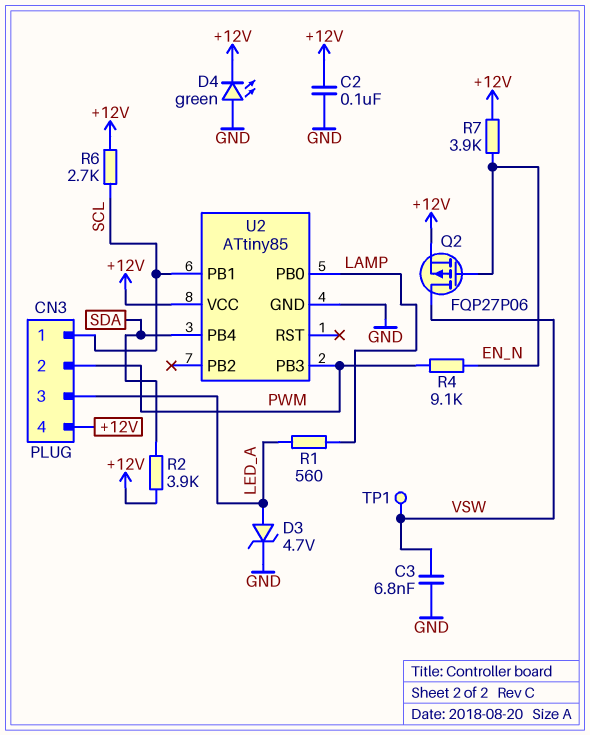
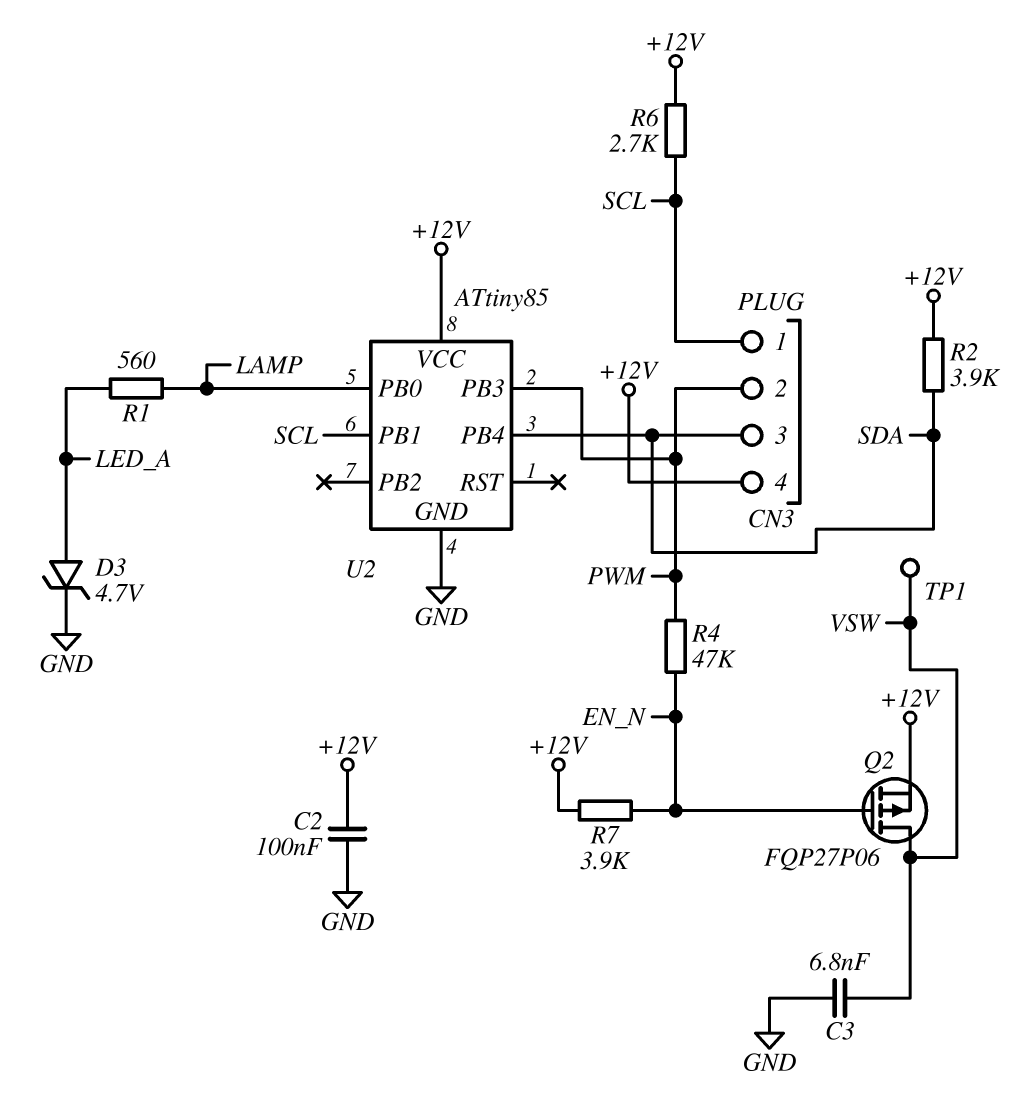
CN3 pin 3: LED_A -> SDA
D4: LED green (A GND, K +12V) -> none
R4: 9.1k (EN_N, PWM) -> 47k (EN_N, PWM)

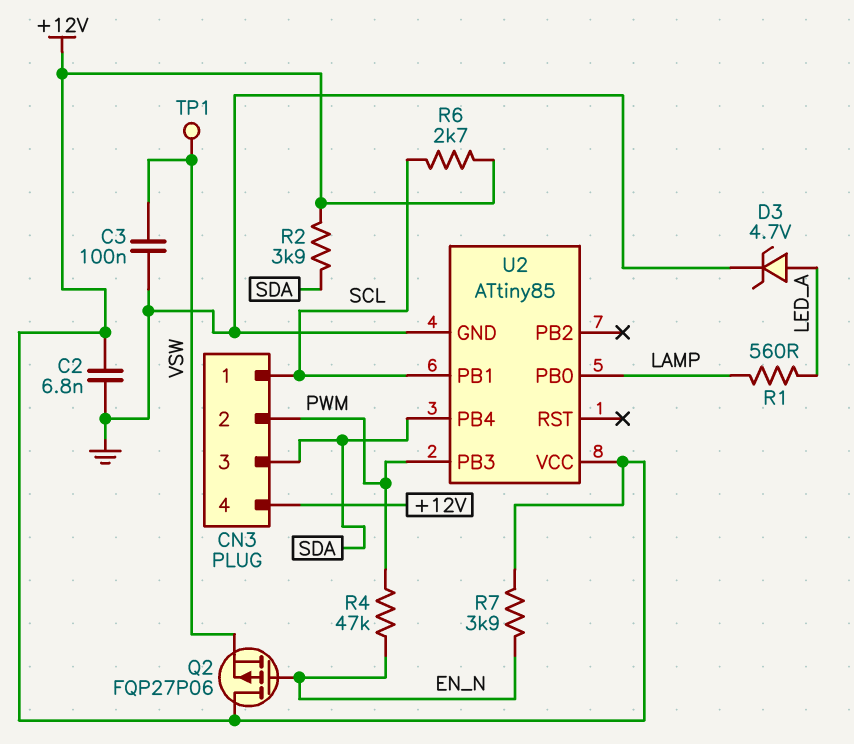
C2: 100nF (+12V, GND) -> 6.8nF (+12V, GND)
C3: 6.8nF (GND, VSW) -> 100nF (GND, VSW)
Q2: PMOS FQP27P06 (G EN_N, D VSW, S +12V) -> PMOS FQP27P06 (G EN_N, D +12V, S VSW)

